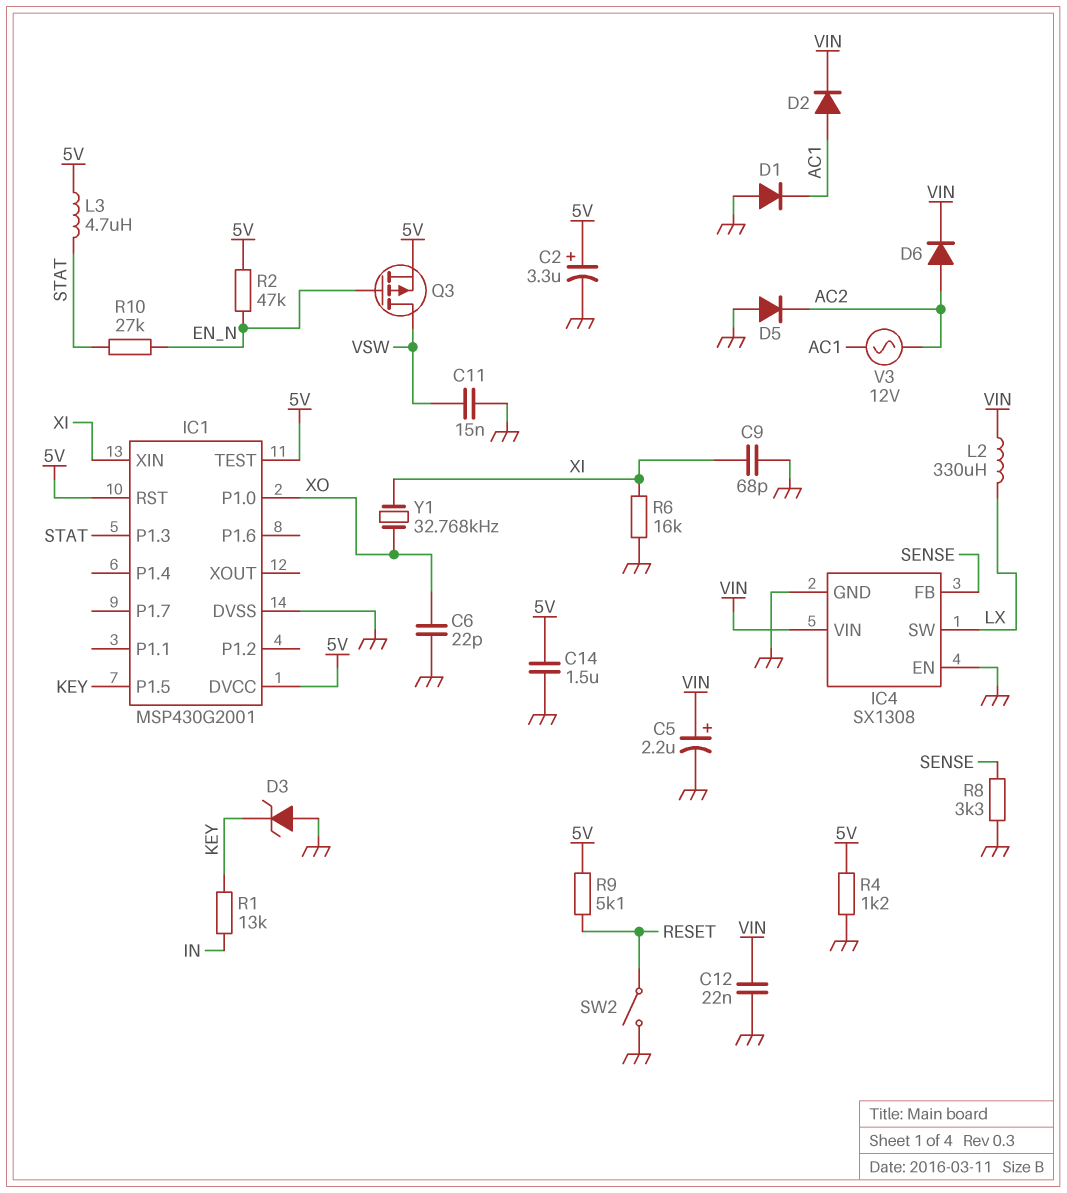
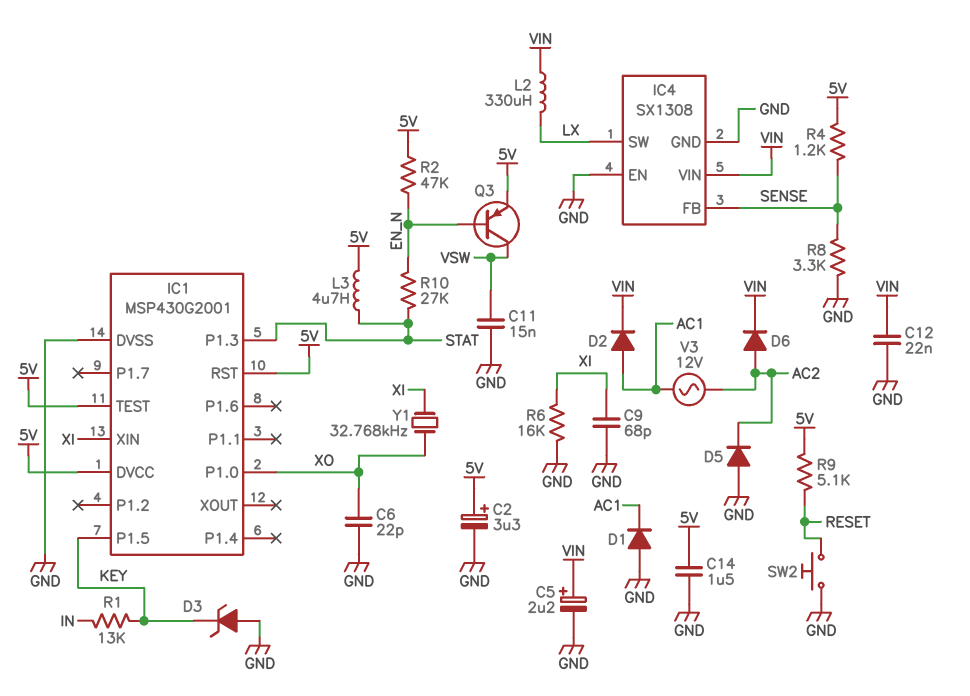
Q3: PMOS (G EN_N, D VSW, S 5V) -> PNP (B EN_N, C VSW, E 5V)
R4: 1.2k (5V, GND) -> 1.2k (5V, SENSE)
SW2: switch (GND, RESET) -> button (GND, RESET)

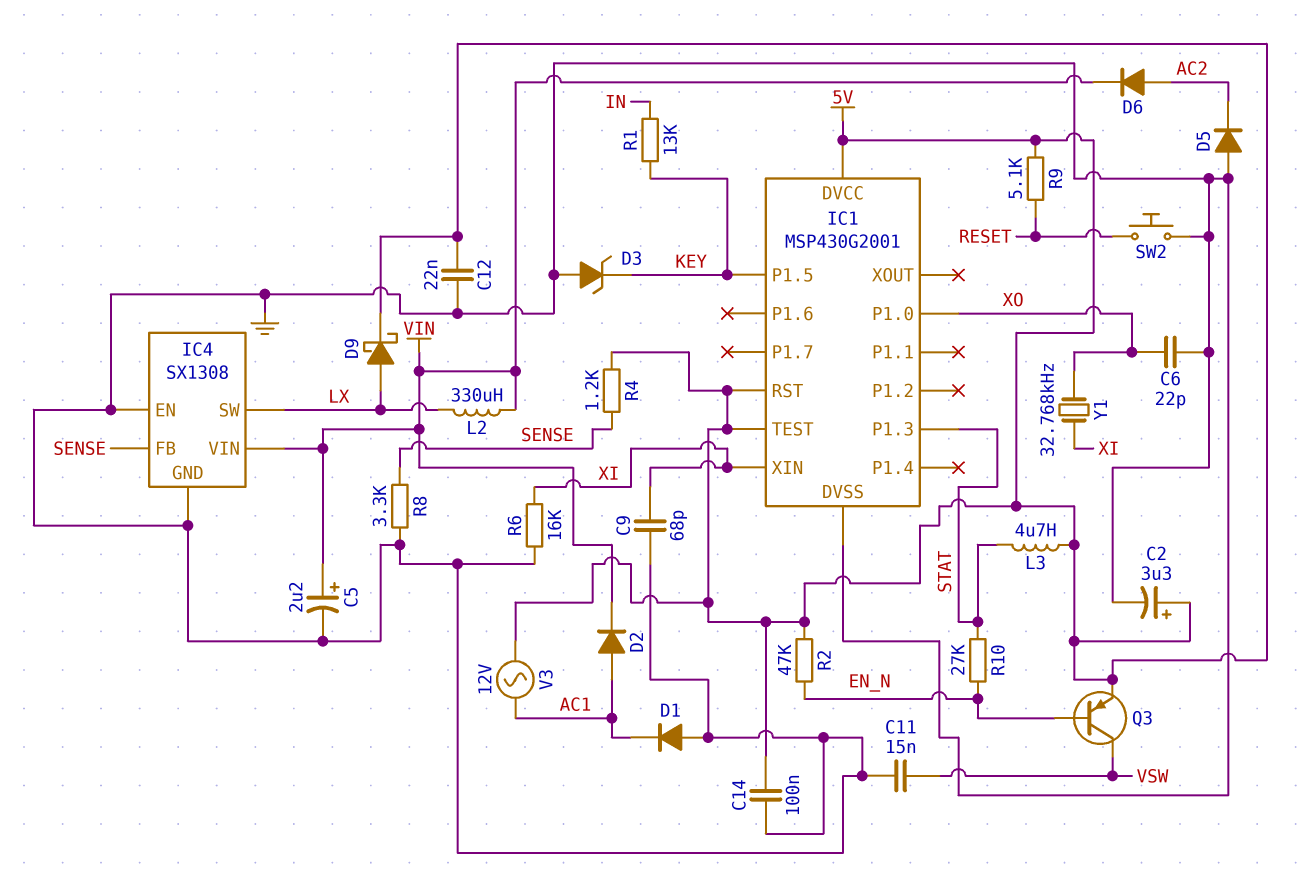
C12: 22nF (GND, VIN) -> 22nF (5V, GND)
C14: 1.5uF (5V, GND) -> 100nF (5V, GND)
D9: none -> schottky (A LX, K 5V)
V3: AC 12V (AC1, AC2) -> AC 12V (5V, AC1)

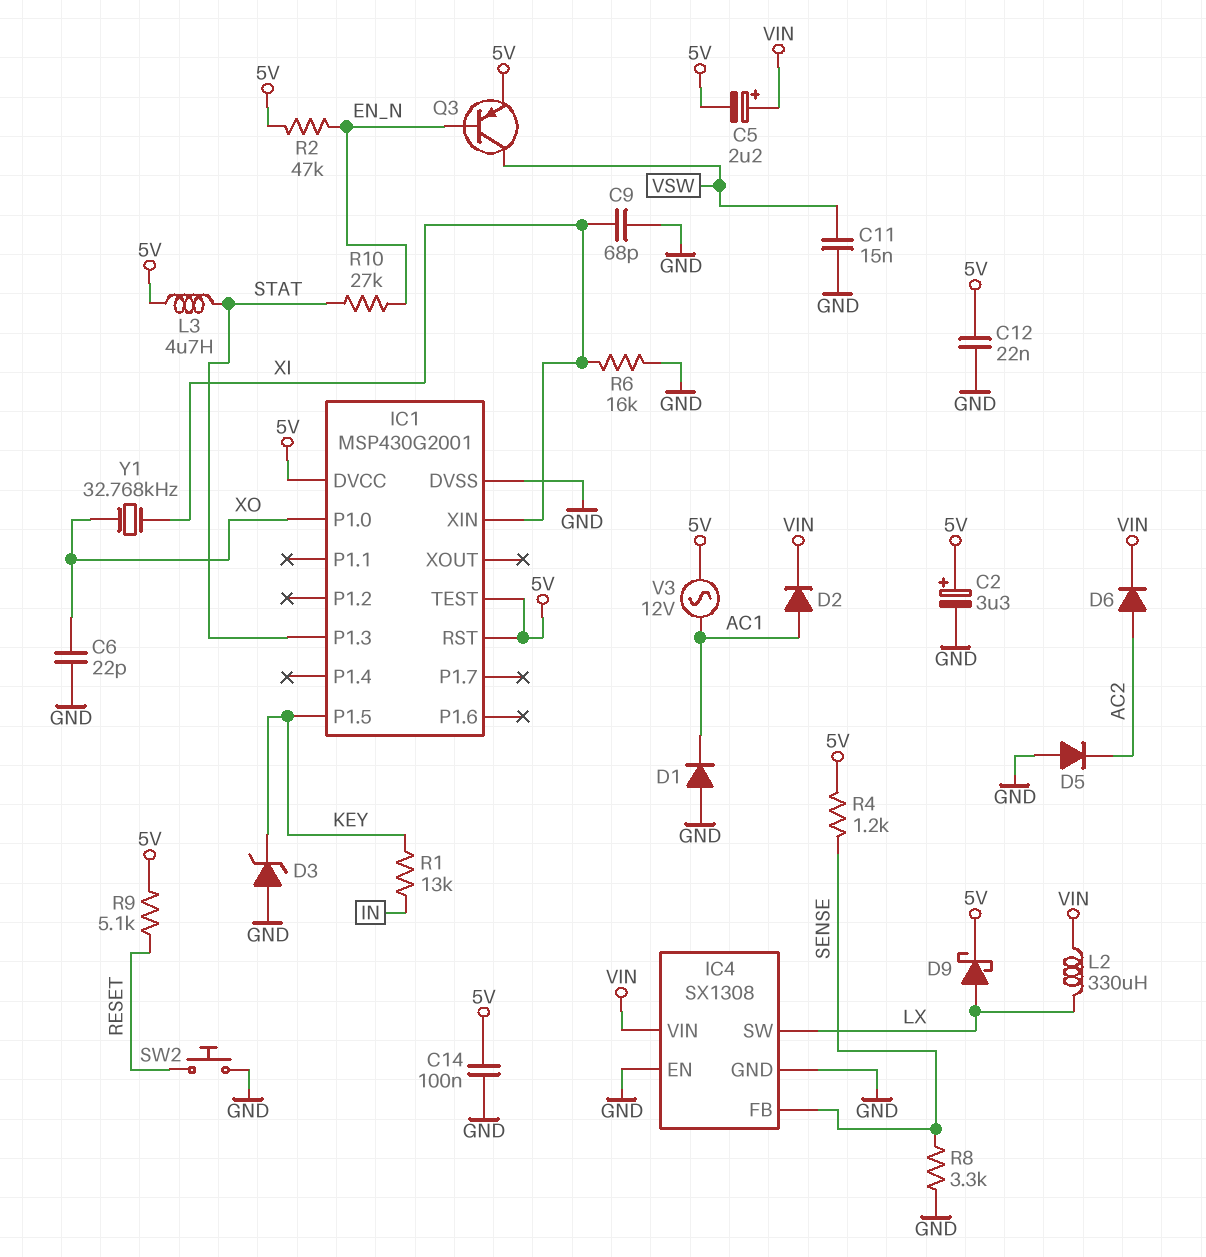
C5: 2.2uF (plus VIN, minus GND) -> 2.2uF (plus VIN, minus 5V)

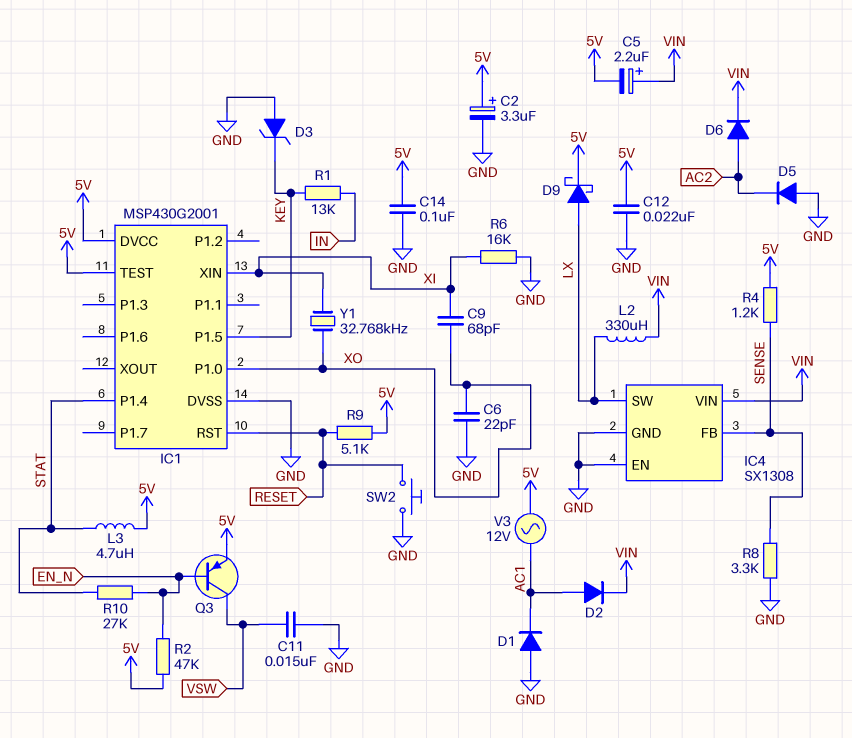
C9: 68pF (GND, XI) -> 68pF (XI, XO)
IC1 pin P1.3: STAT -> none
IC1 pin P1.4: none -> STAT
IC1 pin RST: 5V -> RESET

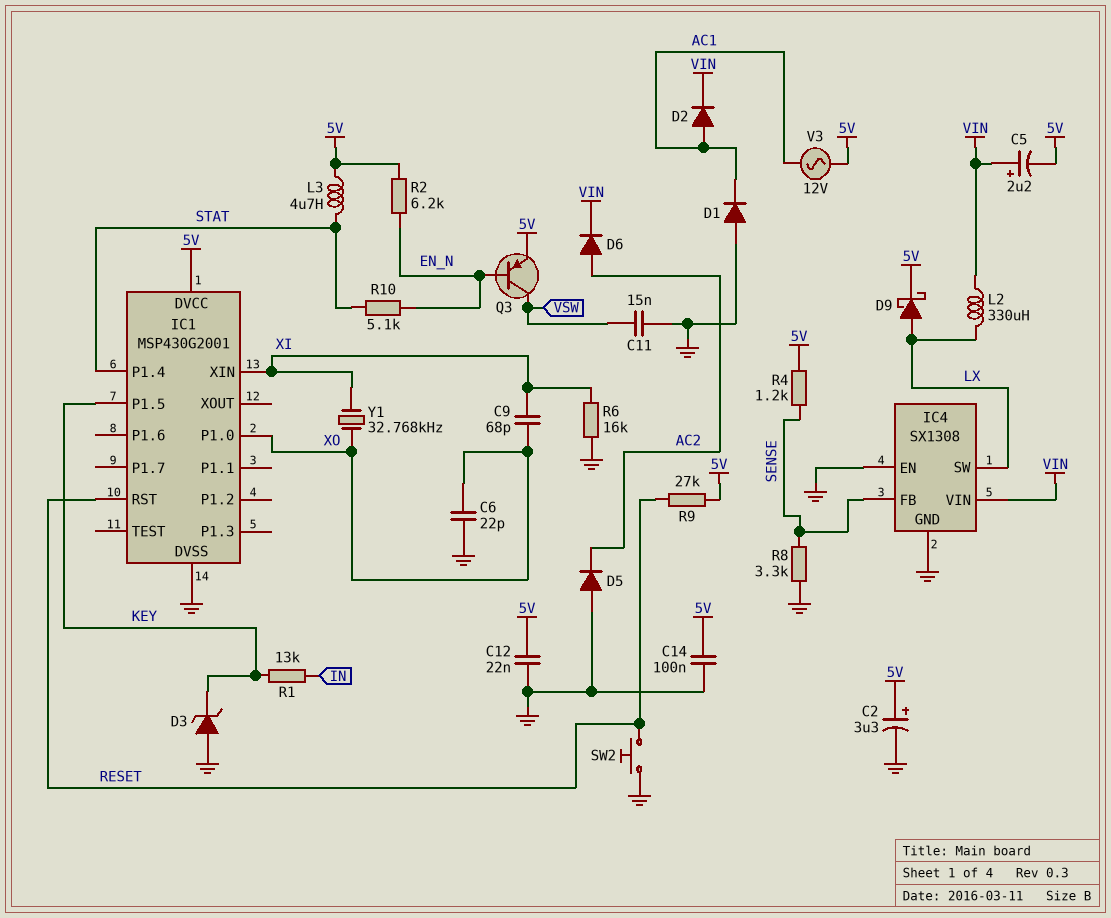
IC1 pin TEST: 5V -> none
R2: 47k (5V, EN_N) -> 6.2k (5V, EN_N)
R9: 5.1k (5V, RESET) -> 27k (5V, RESET)
R10: 27k (EN_N, STAT) -> 5.1k (EN_N, STAT)

